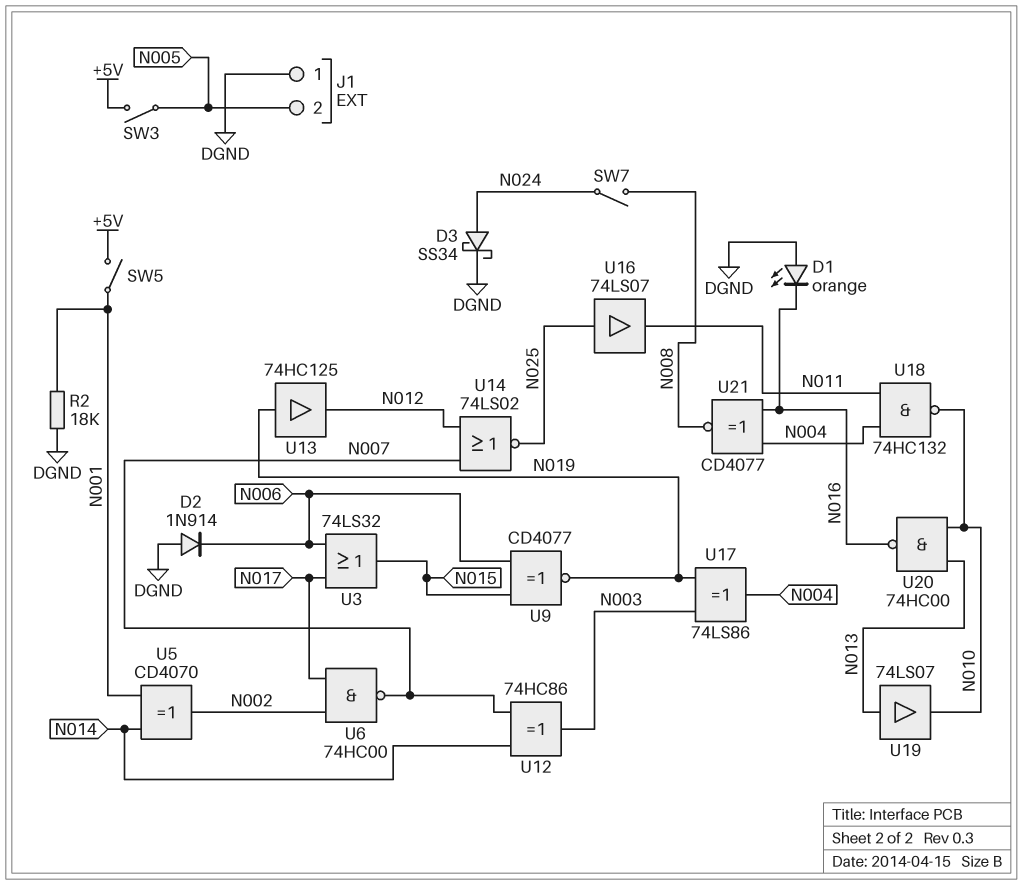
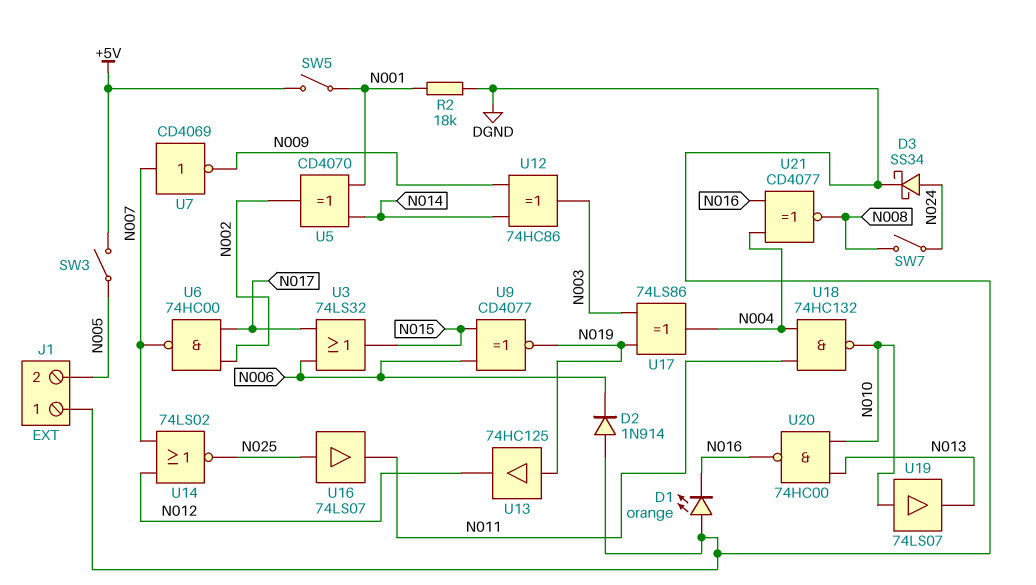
U7: none -> NOT CD4069 (in N007, out N009)
U12: XOR 74HC86 (in N007, in N014, out N003) -> XOR 74HC86 (in N009, in N014, out N003)
U19: buffer 74LS07 (in N013, out N010) -> buffer 74LS07 (in N010, out N013)

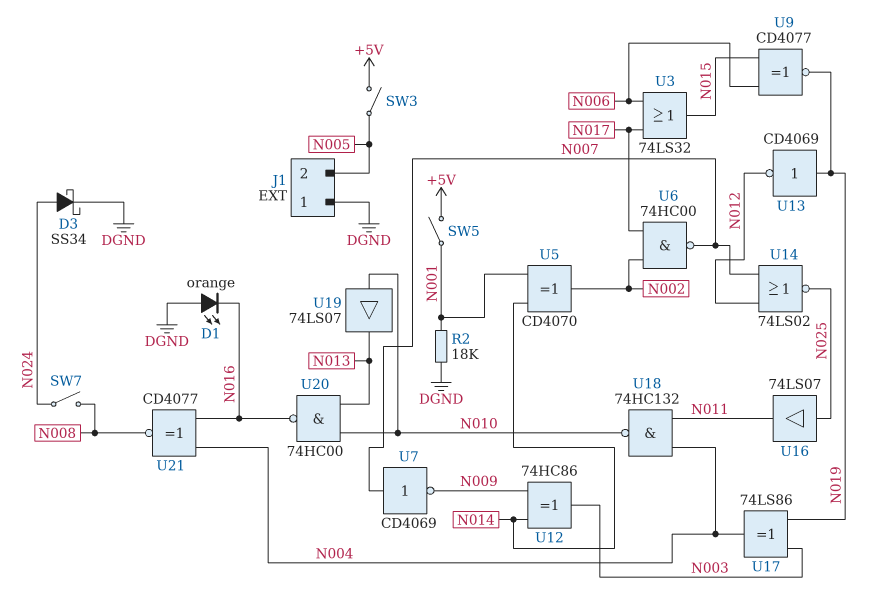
D2: diode 1N914 (A DGND, K N006) -> none
U13: buffer 74HC125 (in N019, out N012) -> NOT CD4069 (in N019, out N012)

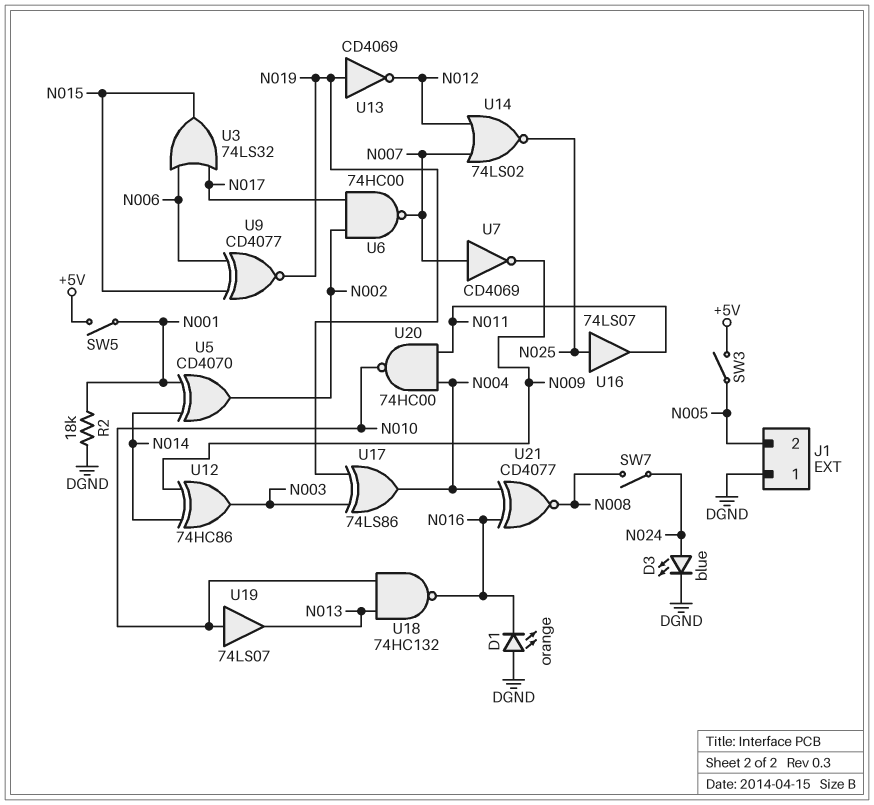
D3: schottky SS34 (A N024, K DGND) -> LED blue (A N024, K DGND)
U18: NAND 74HC132 (in N004, in N011, out N010) -> NAND 74HC132 (in N010, in N013, out N016)
U20: NAND 74HC00 (in N010, in N013, out N016) -> NAND 74HC00 (in N004, in N011, out N010)

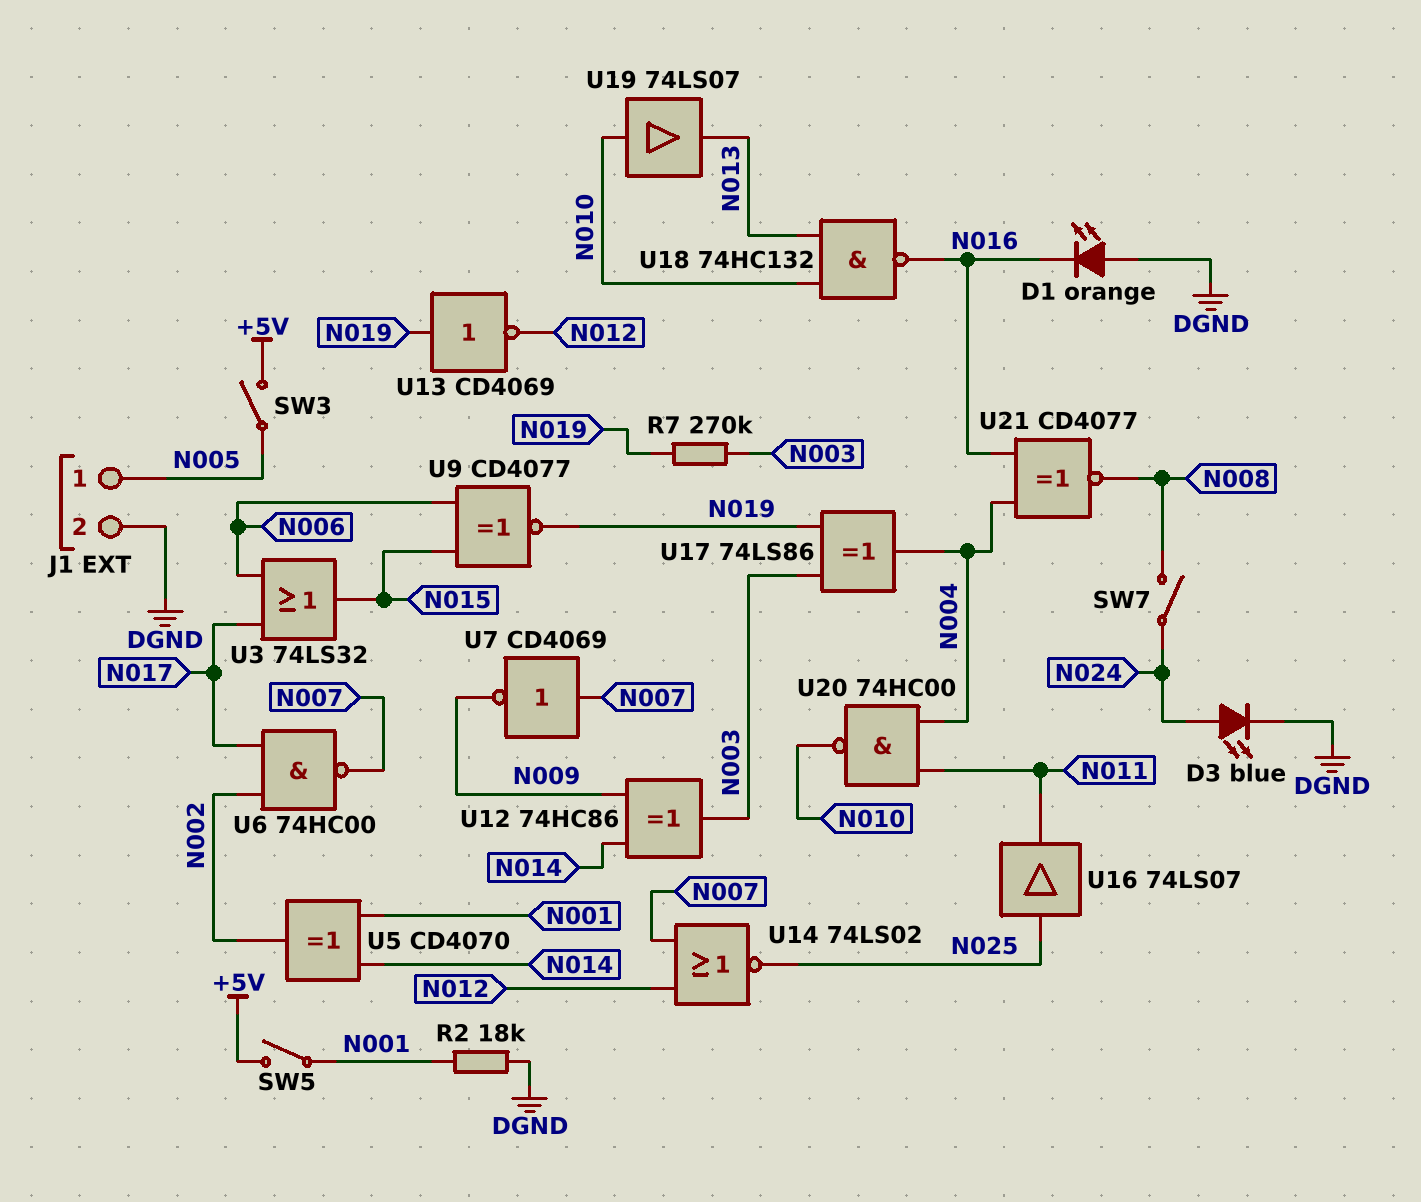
J1 pin 1: DGND -> N005
J1 pin 2: N005 -> DGND
R7: none -> 270k (N003, N019)

